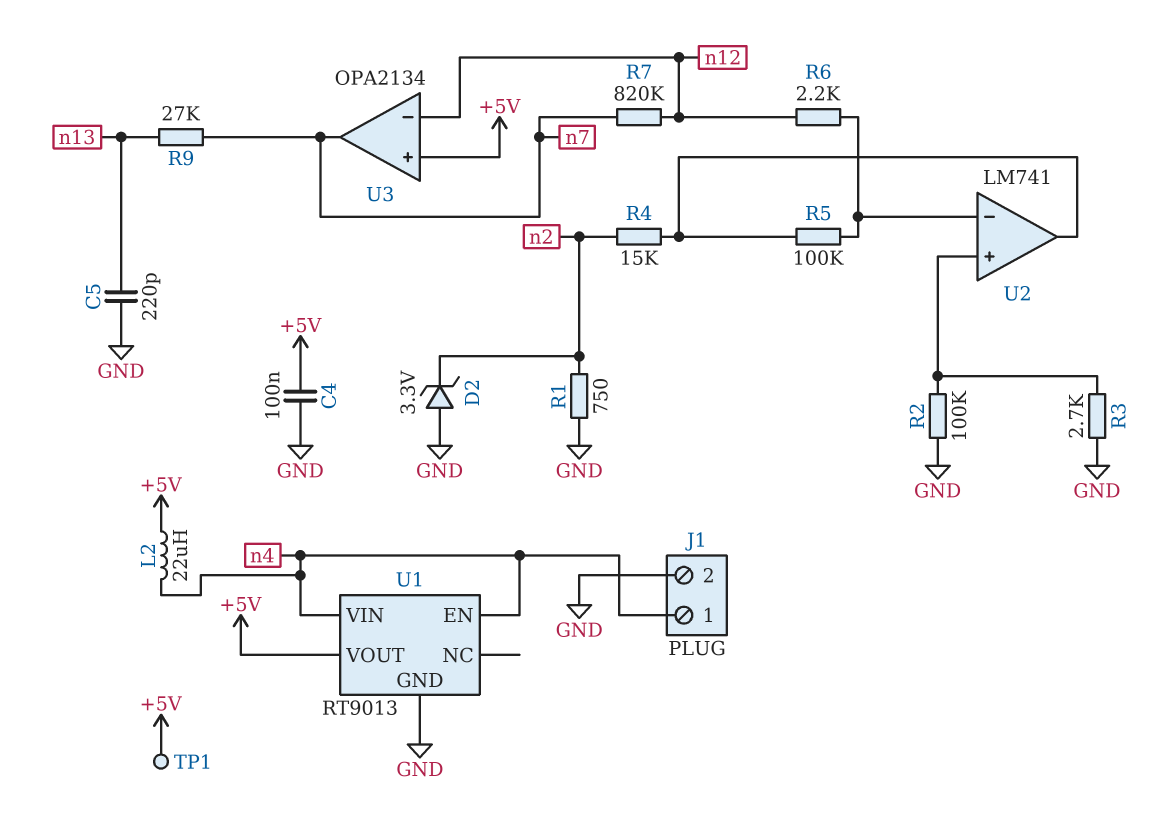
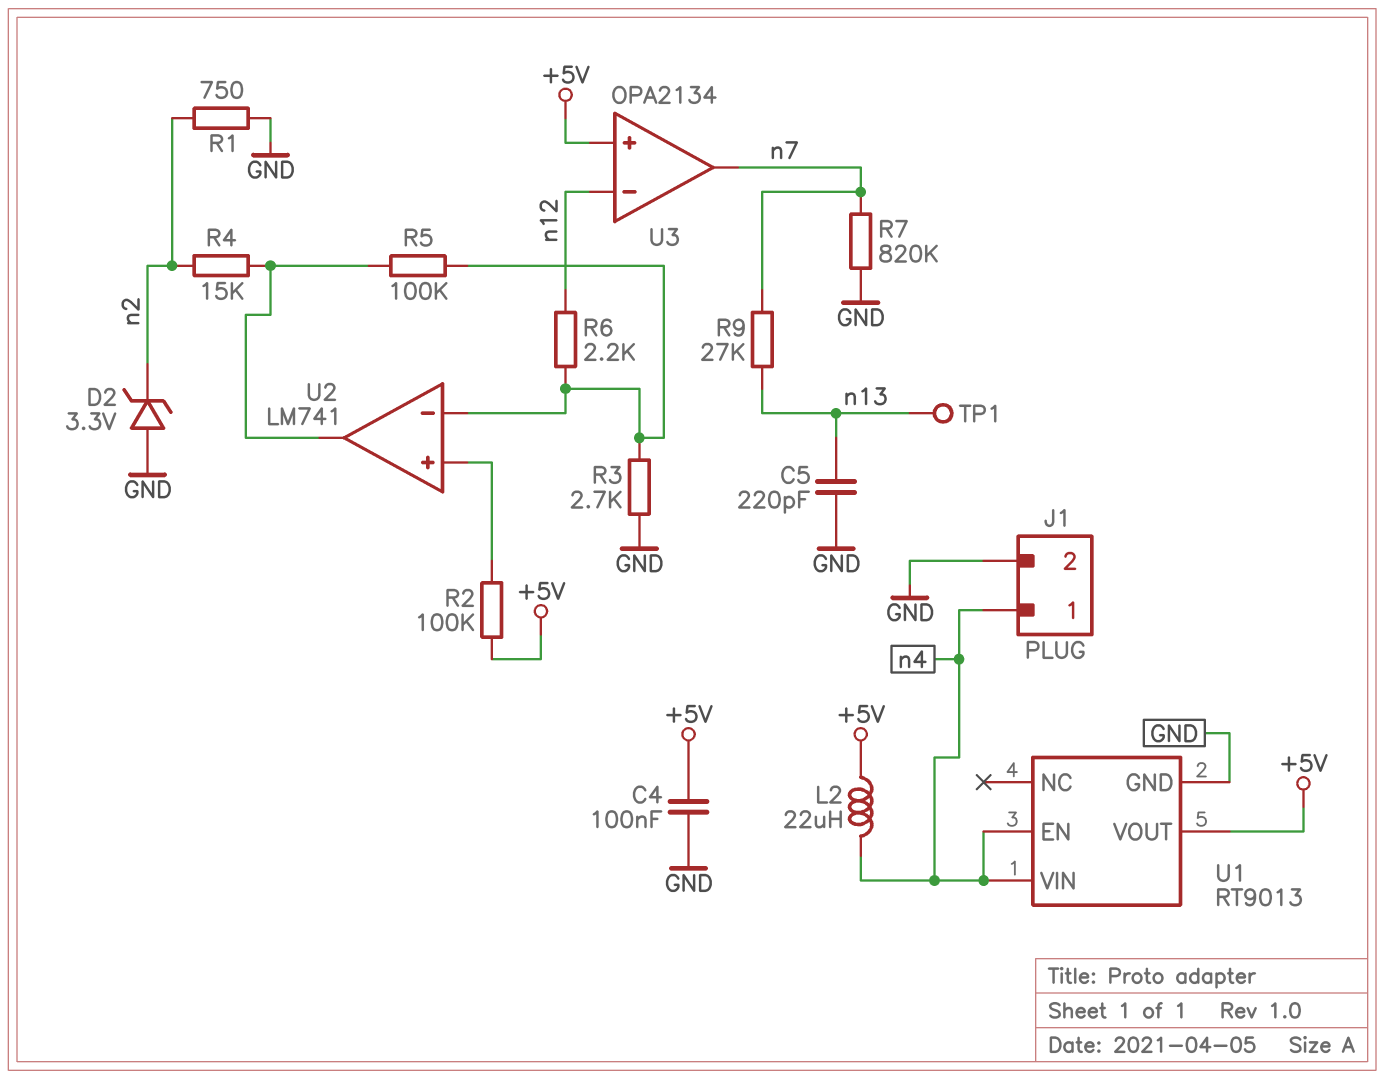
R2: 100k (GND, U2/in+) -> 100k (+5V, U2/in+)
R3: 2.7k (GND, U2/in+) -> 2.7k (GND, U2/in-)
R7: 820k (n7, n12) -> 820k (GND, n7)
TP1: test point (+5V) -> test point (n13)

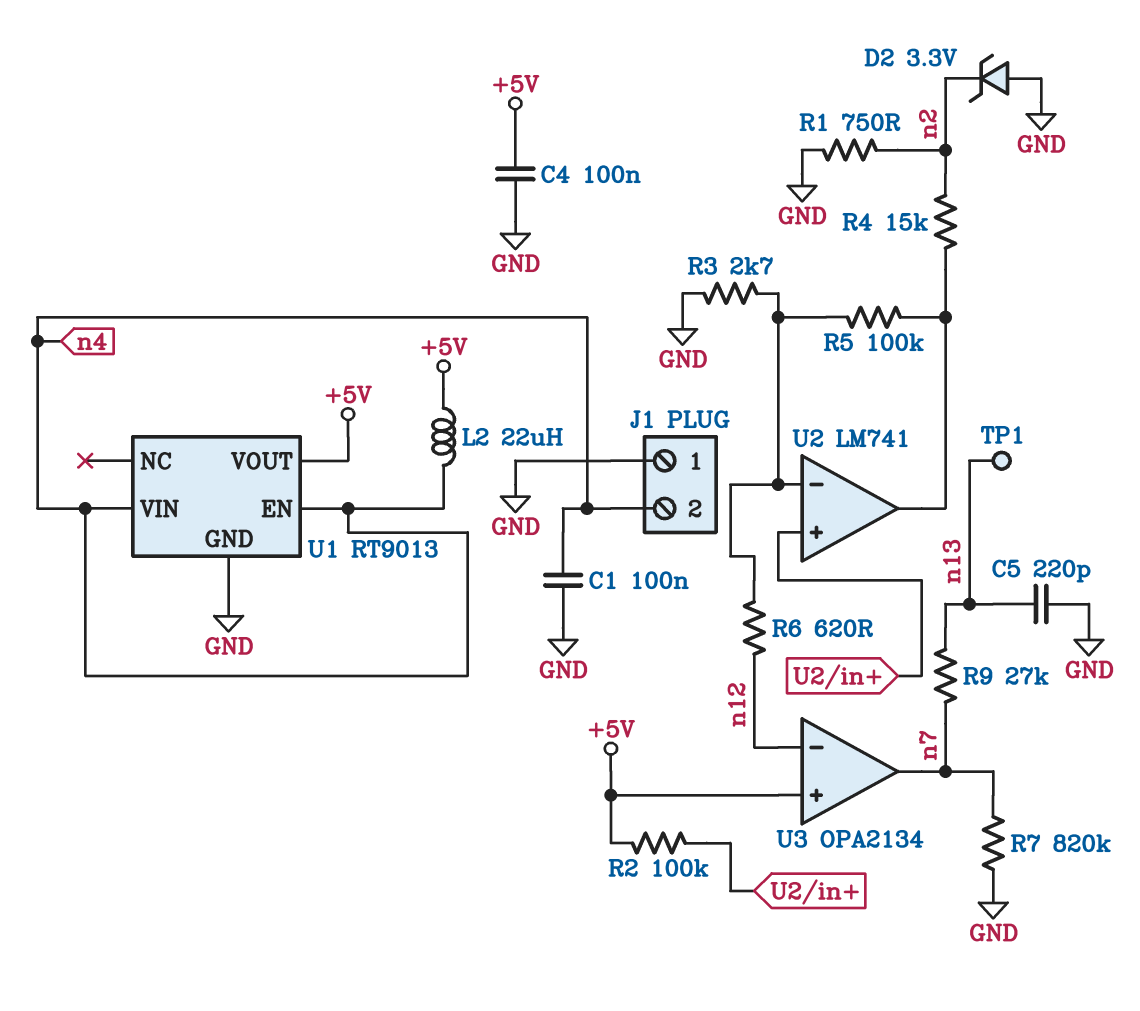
C1: none -> 100nF (GND, n4)
J1 pin 1: n4 -> GND
J1 pin 2: GND -> n4
R6: 2.2k (U2/in-, n12) -> 620 (U2/in-, n12)

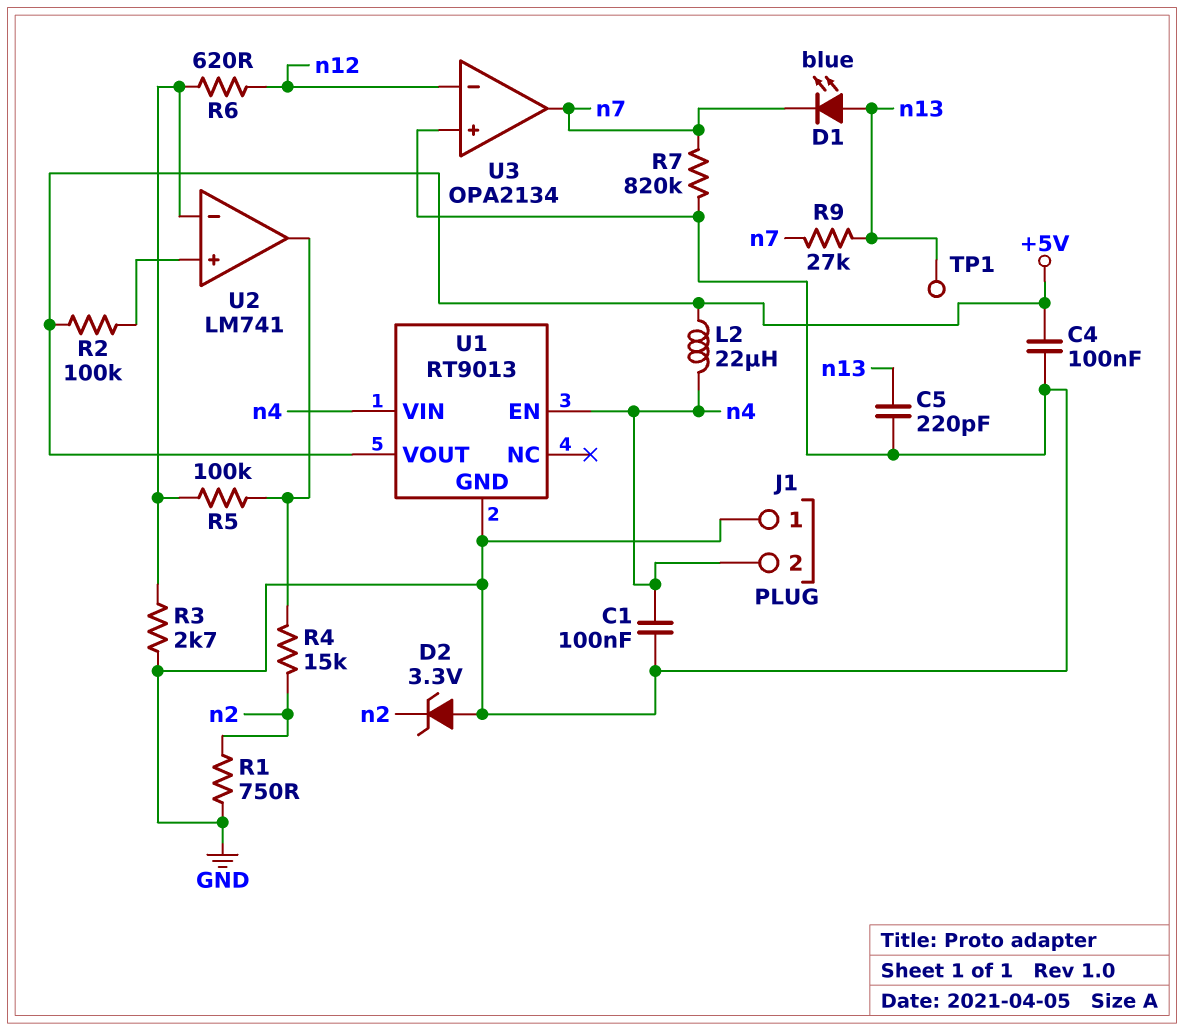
D1: none -> LED blue (A n13, K n7)
U3 pin in+: +5V -> GND

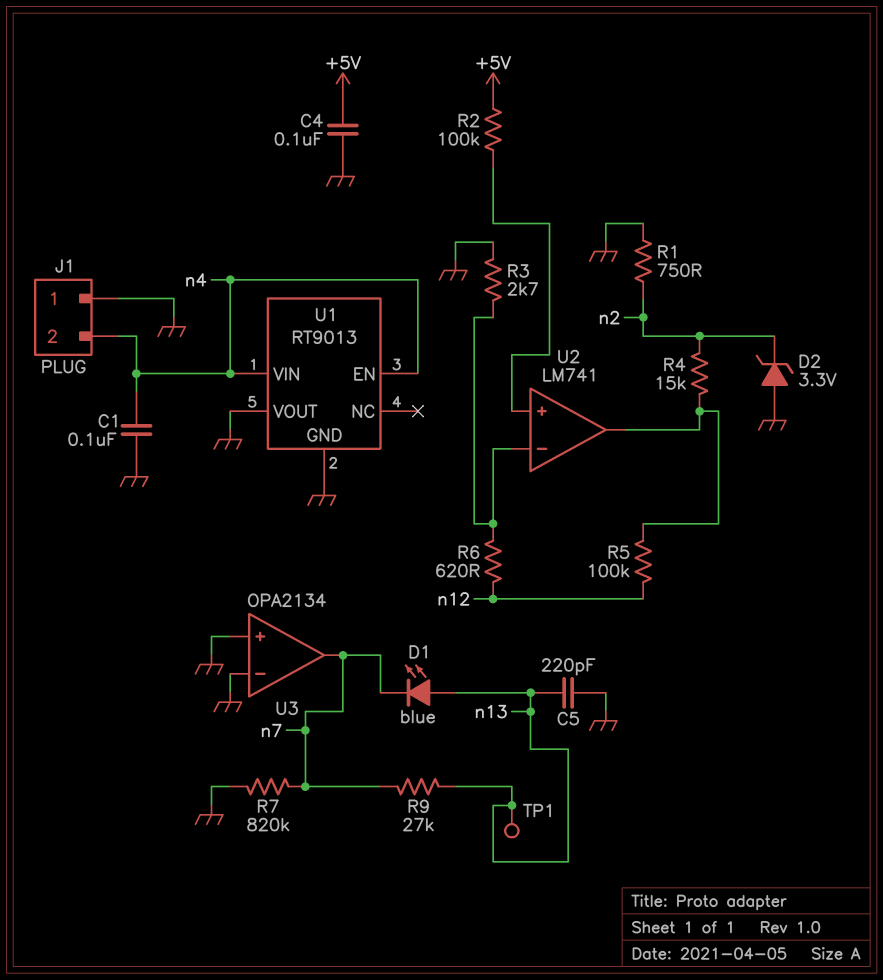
L2: 22uH (+5V, n4) -> none
R5: 100k (U2/in-, U2/out) -> 100k (U2/out, n12)
U1 pin VOUT: +5V -> GND
U3 pin in-: n12 -> GND

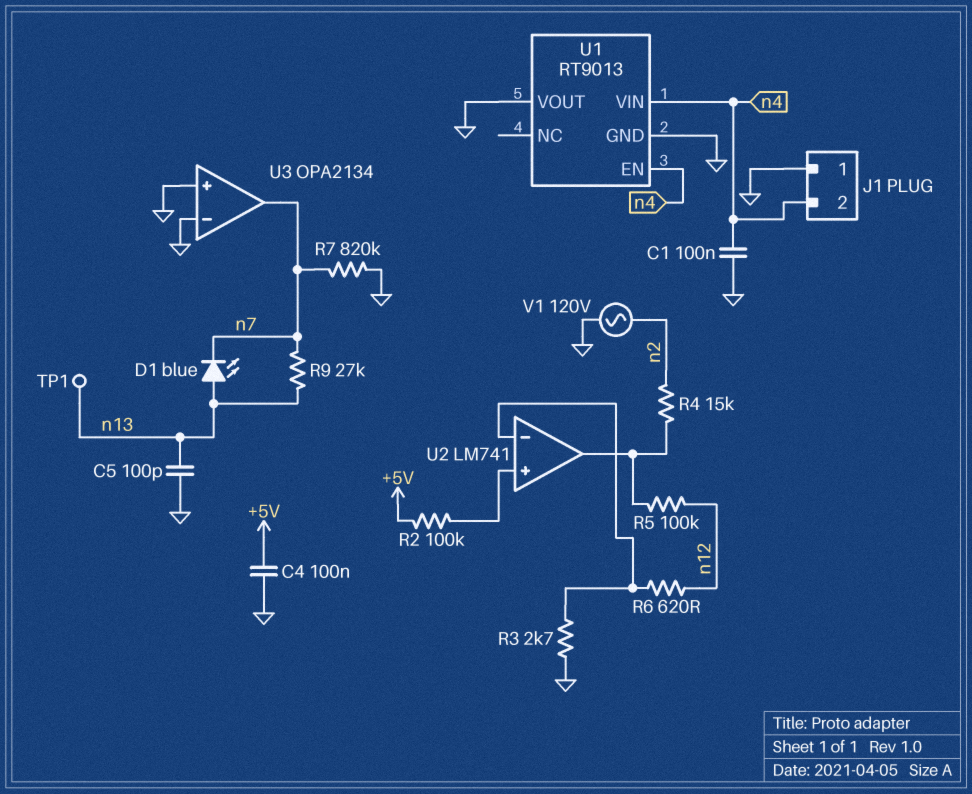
C5: 220pF (GND, n13) -> 100pF (GND, n13)
D2: zener 3.3V (A GND, K n2) -> none
R1: 750 (GND, n2) -> none
V1: none -> AC 120V (GND, n2)

